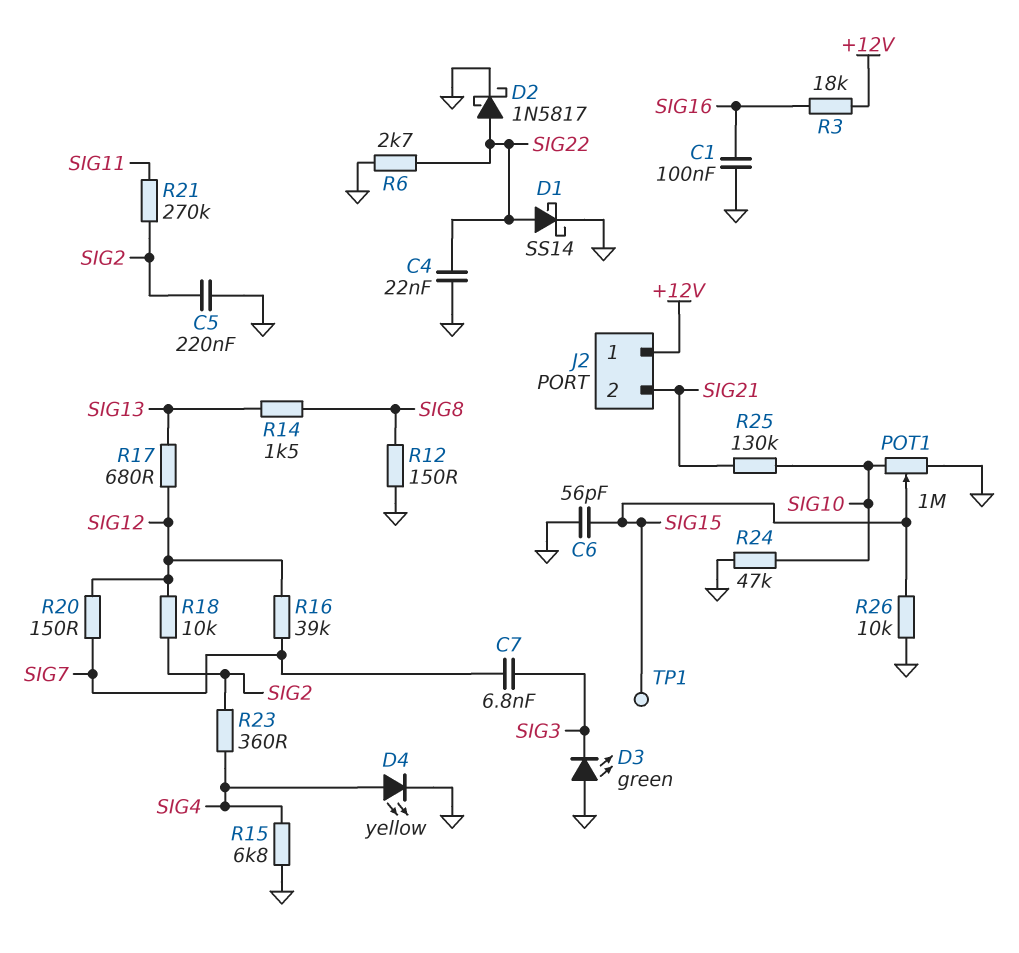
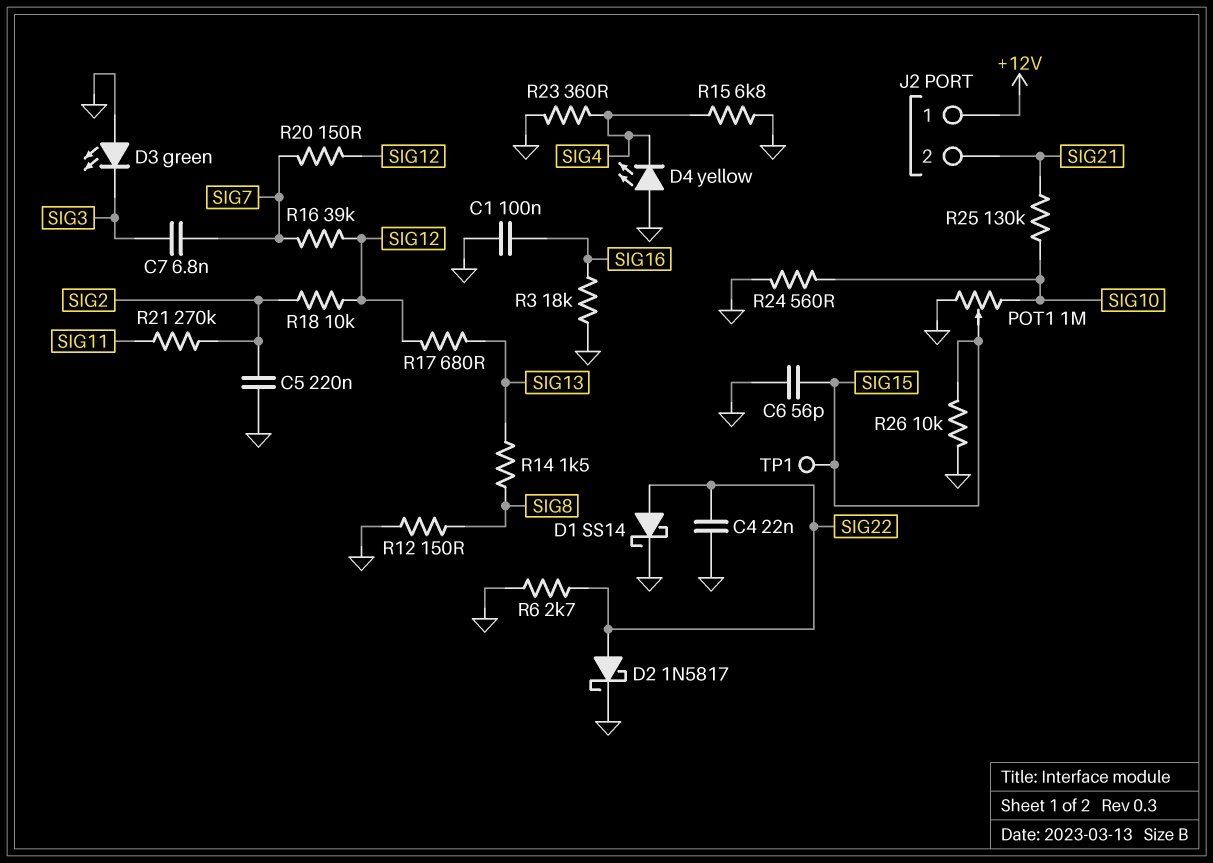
D4: LED yellow (A SIG4, K GND) -> LED yellow (A GND, K SIG4)
R3: 18k (+12V, SIG16) -> 18k (GND, SIG16)
R23: 360 (SIG2, SIG4) -> 360 (GND, SIG4)
R24: 47k (GND, SIG10) -> 560 (GND, SIG10)

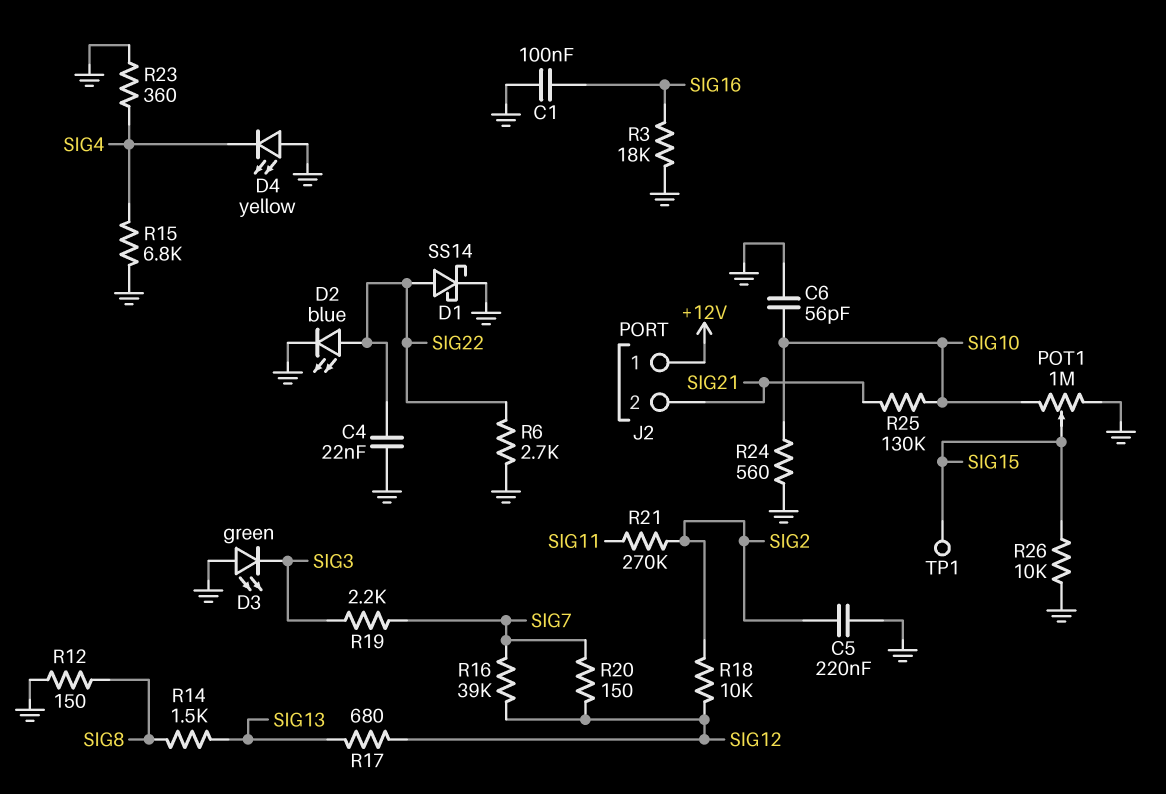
C6: 56pF (GND, SIG15) -> 56pF (GND, SIG10)
C7: 6.8nF (SIG3, SIG7) -> none
D2: schottky 1N5817 (A SIG22, K GND) -> LED blue (A SIG22, K GND)
R19: none -> 2.2k (SIG3, SIG7)

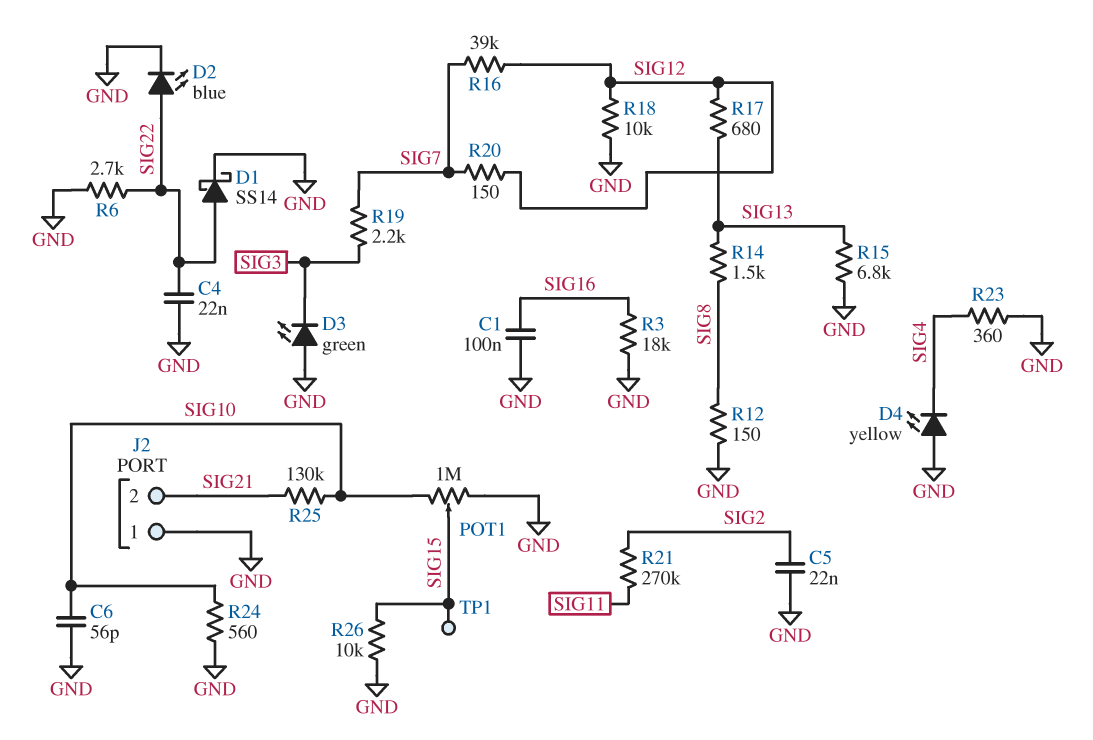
C5: 220nF (GND, SIG2) -> 22nF (GND, SIG2)
J2 pin 1: +12V -> GND
R15: 6.8k (GND, SIG4) -> 6.8k (GND, SIG13)
R18: 10k (SIG2, SIG12) -> 10k (GND, SIG12)

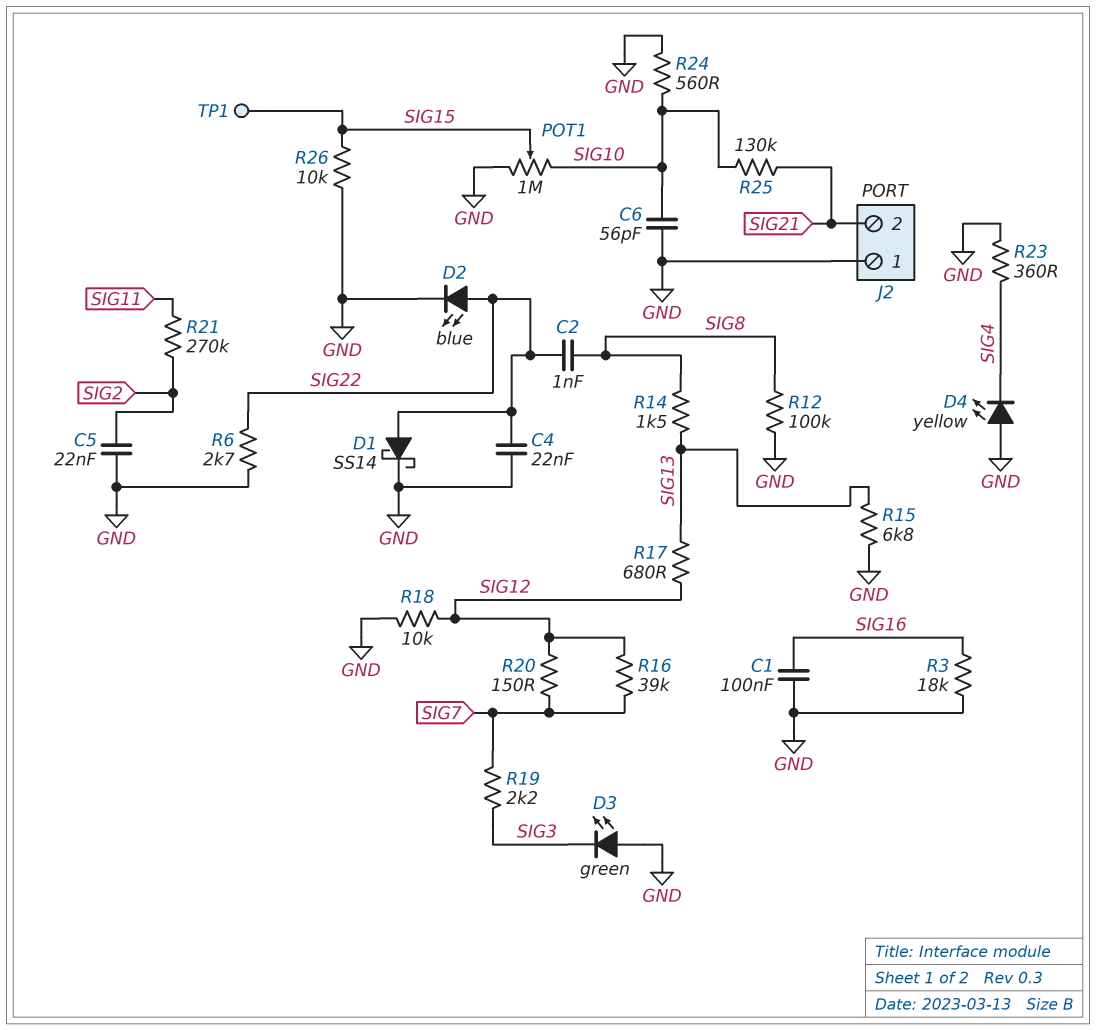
C2: none -> 1nF (SIG8, SIG22)
R12: 150 (GND, SIG8) -> 100k (GND, SIG8)

